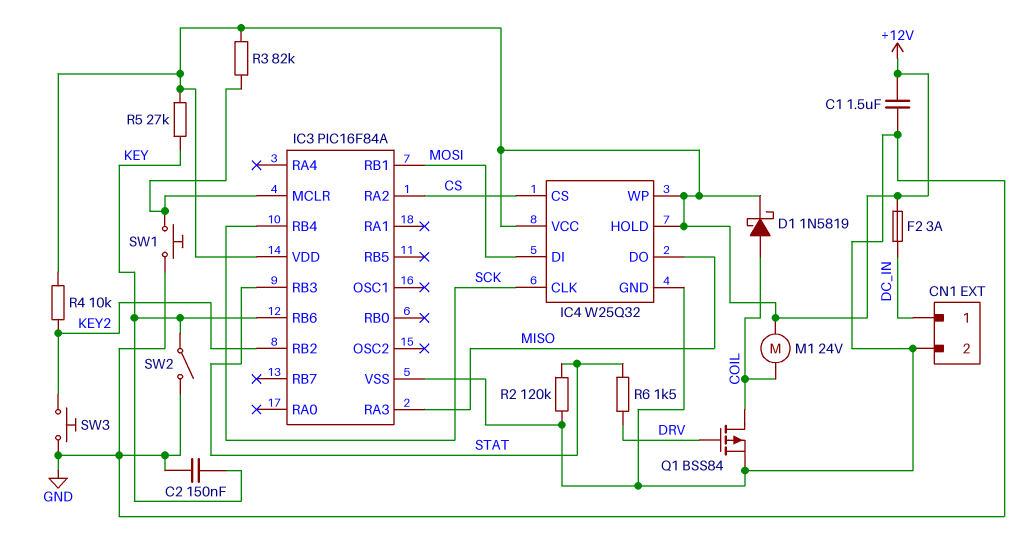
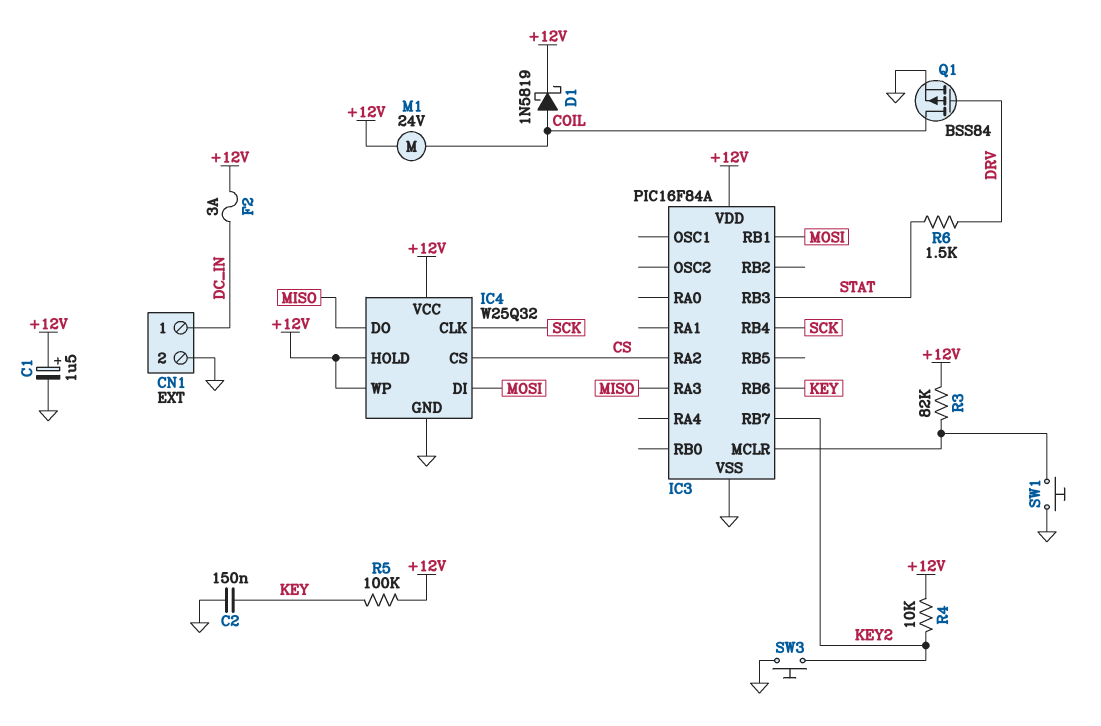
C1: 1.5uF (+12V, GND) -> 1.5uF (plus +12V, minus GND)
IC3 pin RB2: KEY2 -> none
IC3 pin RB7: none -> KEY2
R2: 120k (GND, STAT) -> none
R5: 27k (+12V, KEY) -> 100k (+12V, KEY)
SW2: switch (GND, KEY) -> none

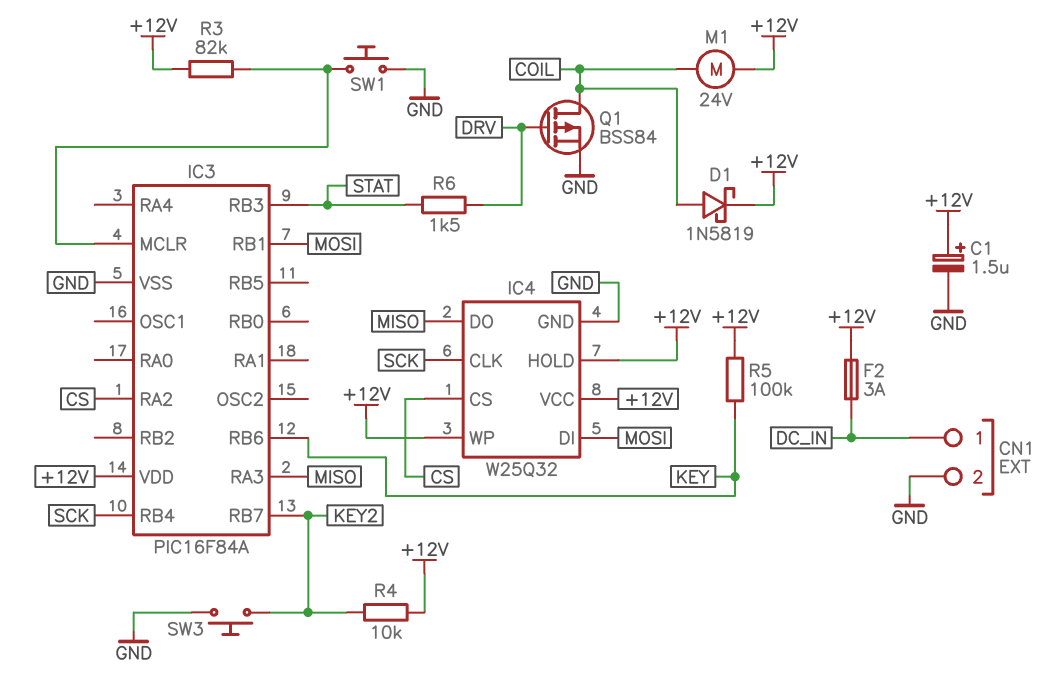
C2: 150nF (GND, KEY) -> none

